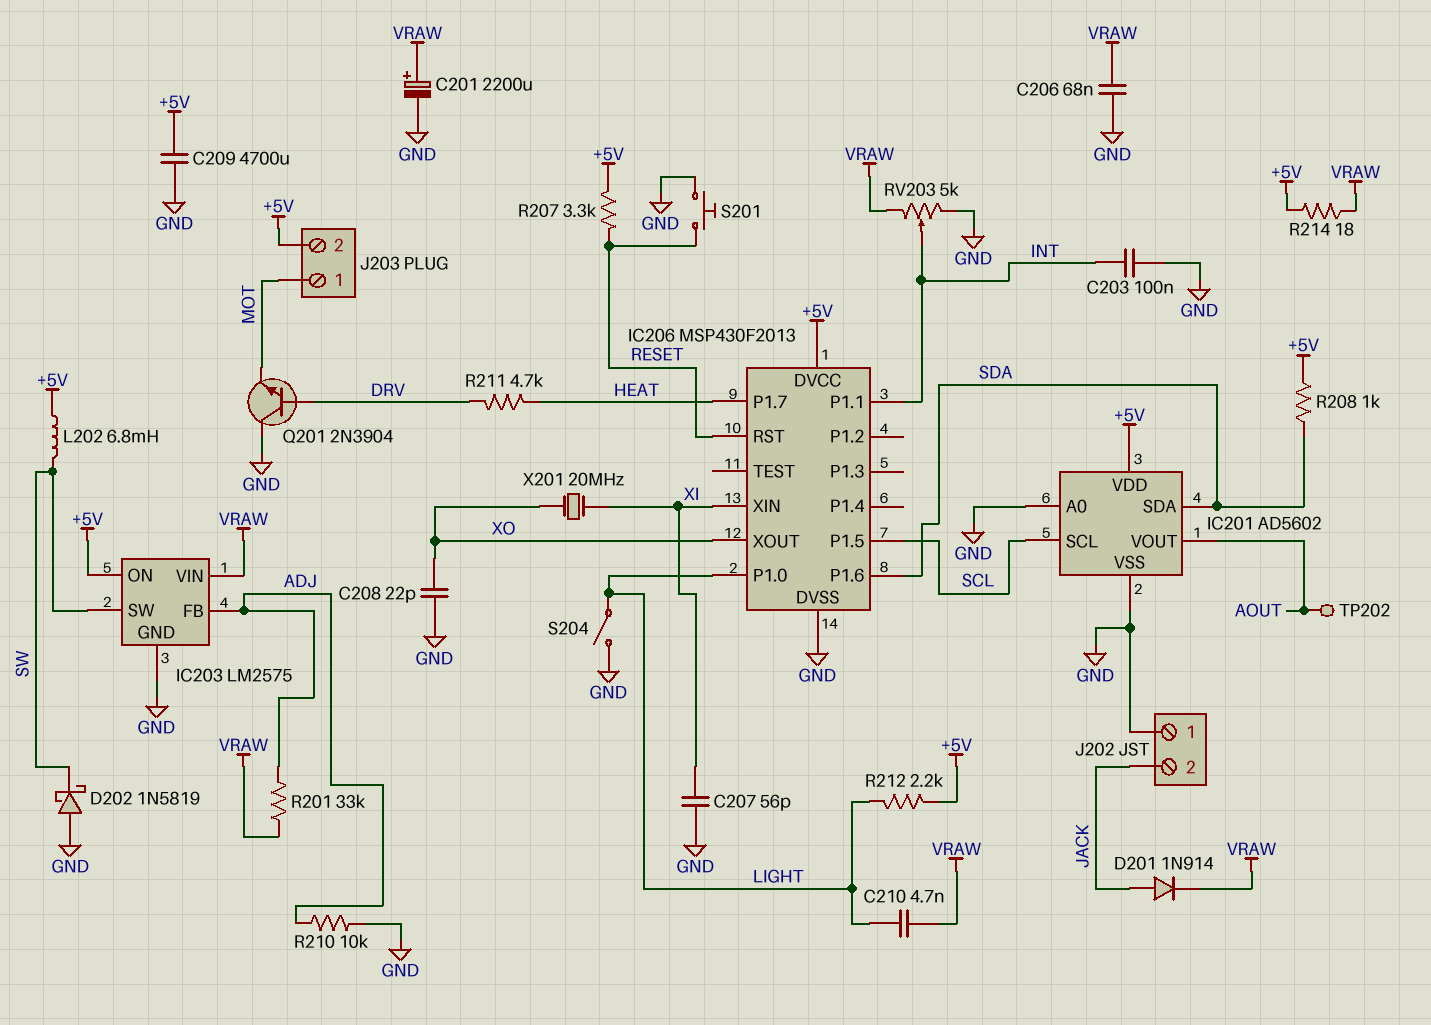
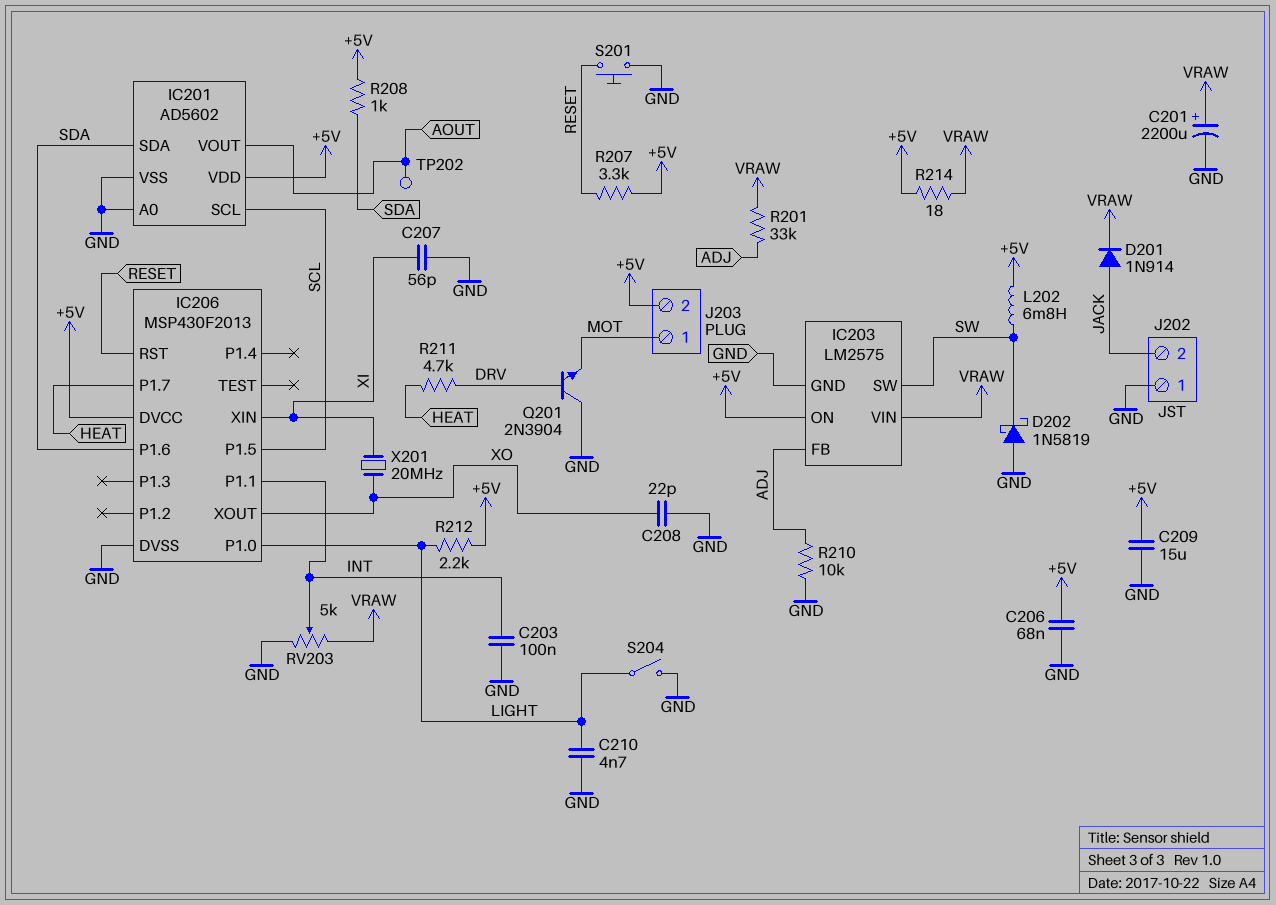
C206: 68nF (GND, VRAW) -> 68nF (+5V, GND)
C209: 4700uF (+5V, GND) -> 15uF (+5V, GND)
C210: 4.7nF (LIGHT, VRAW) -> 4.7nF (GND, LIGHT)

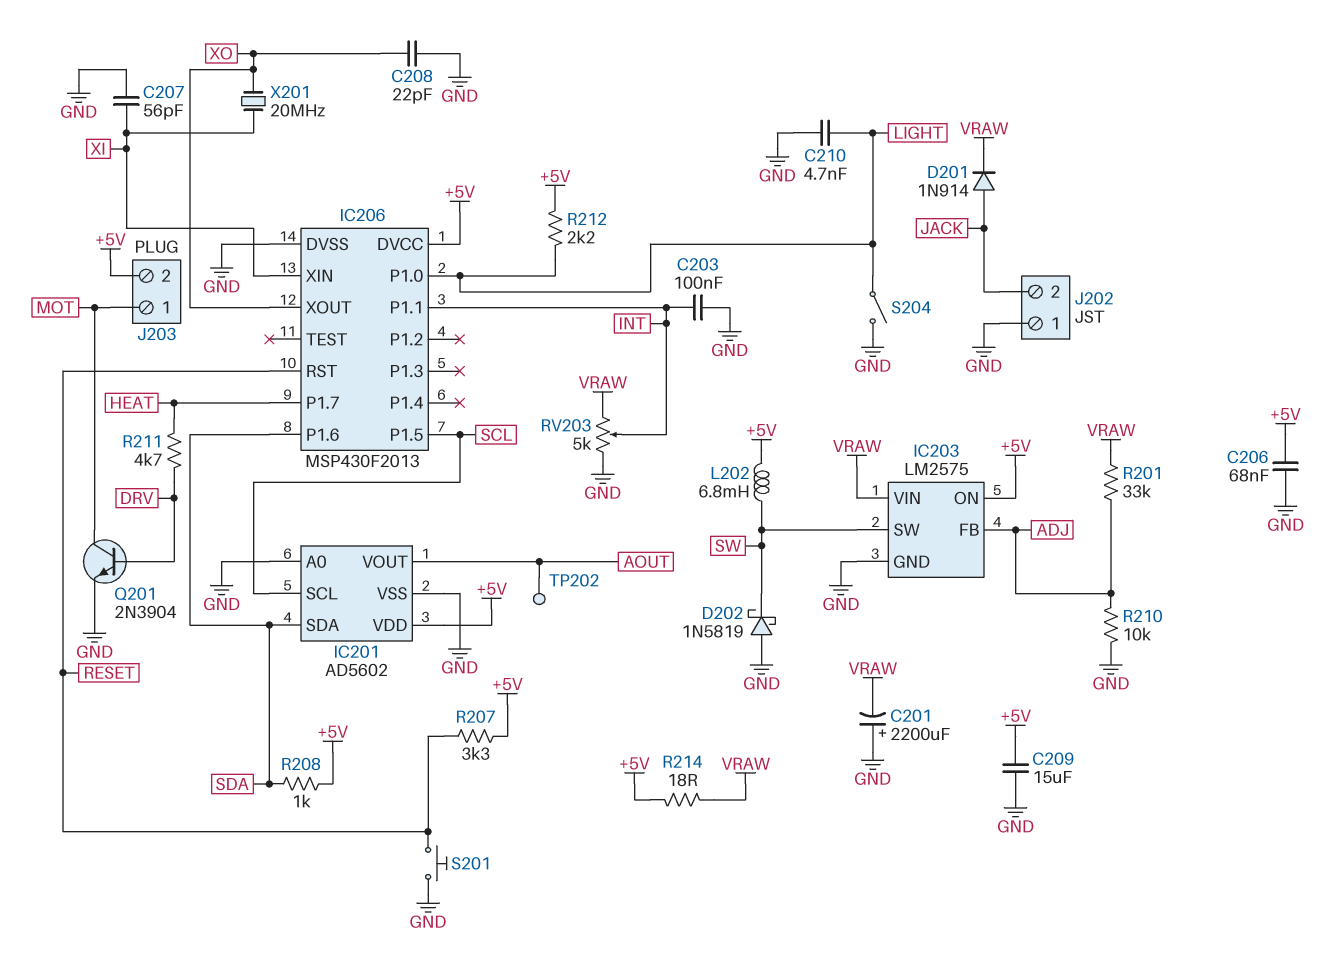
C201: 2200uF (plus VRAW, minus GND) -> 2200uF (plus GND, minus VRAW)
Q201: NPN 2N3904 (B DRV, C GND, E MOT) -> NPN 2N3904 (B DRV, C MOT, E GND)

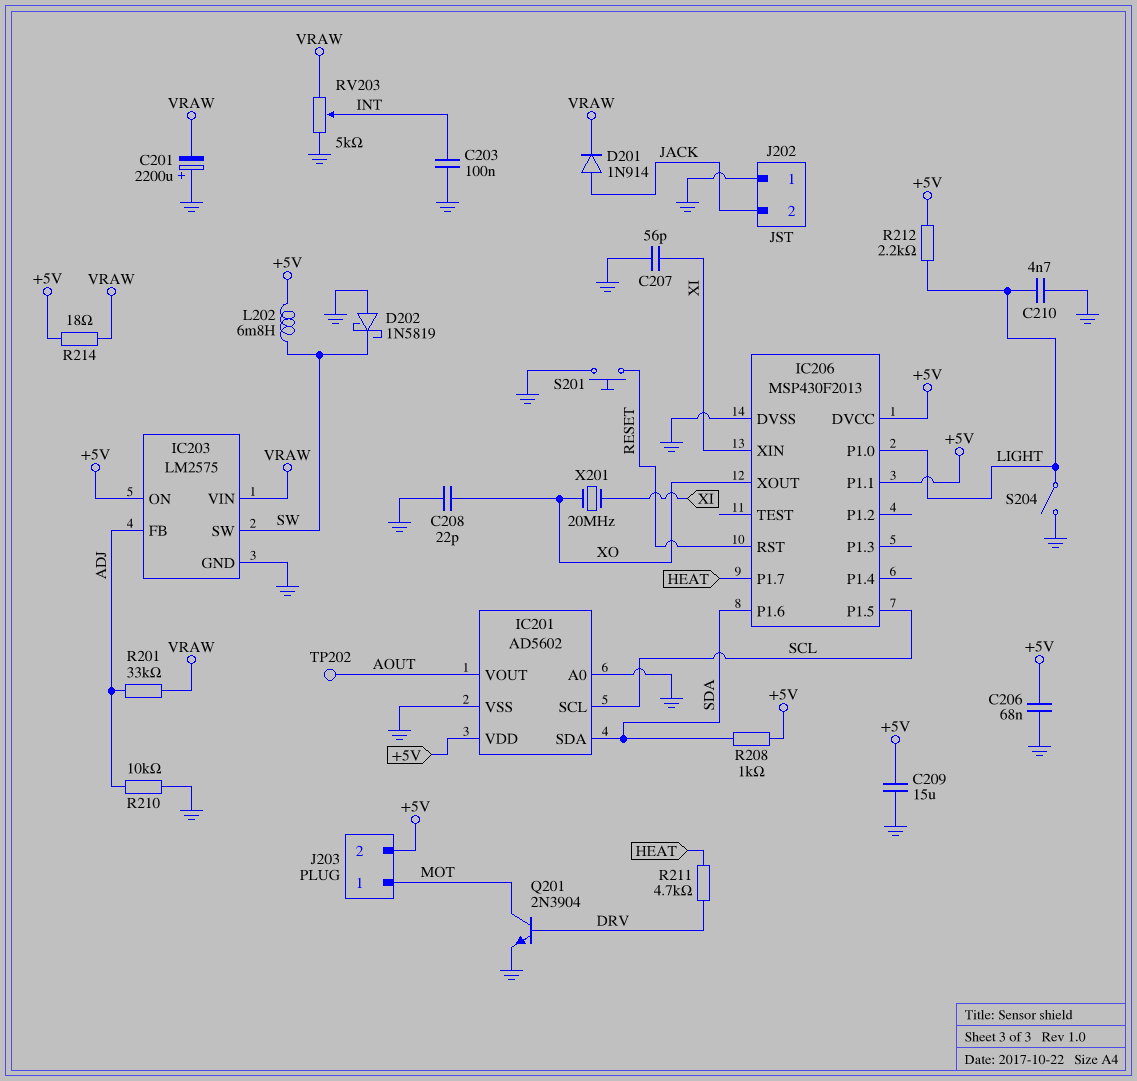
IC206 pin P1.1: INT -> +5V
R207: 3.3k (+5V, RESET) -> none

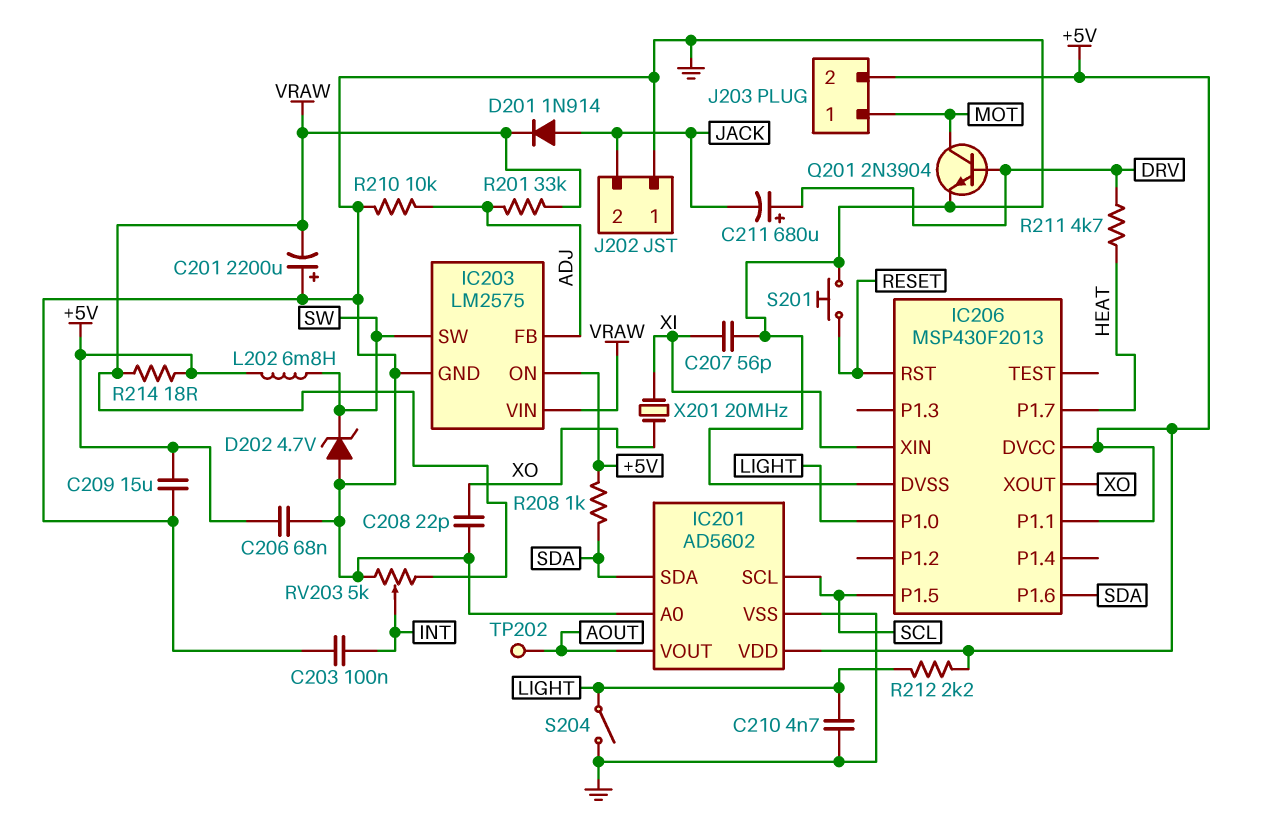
C211: none -> 680uF (plus DRV, minus JACK)
D202: schottky 1N5819 (A GND, K SW) -> zener 4.7V (A GND, K SW)

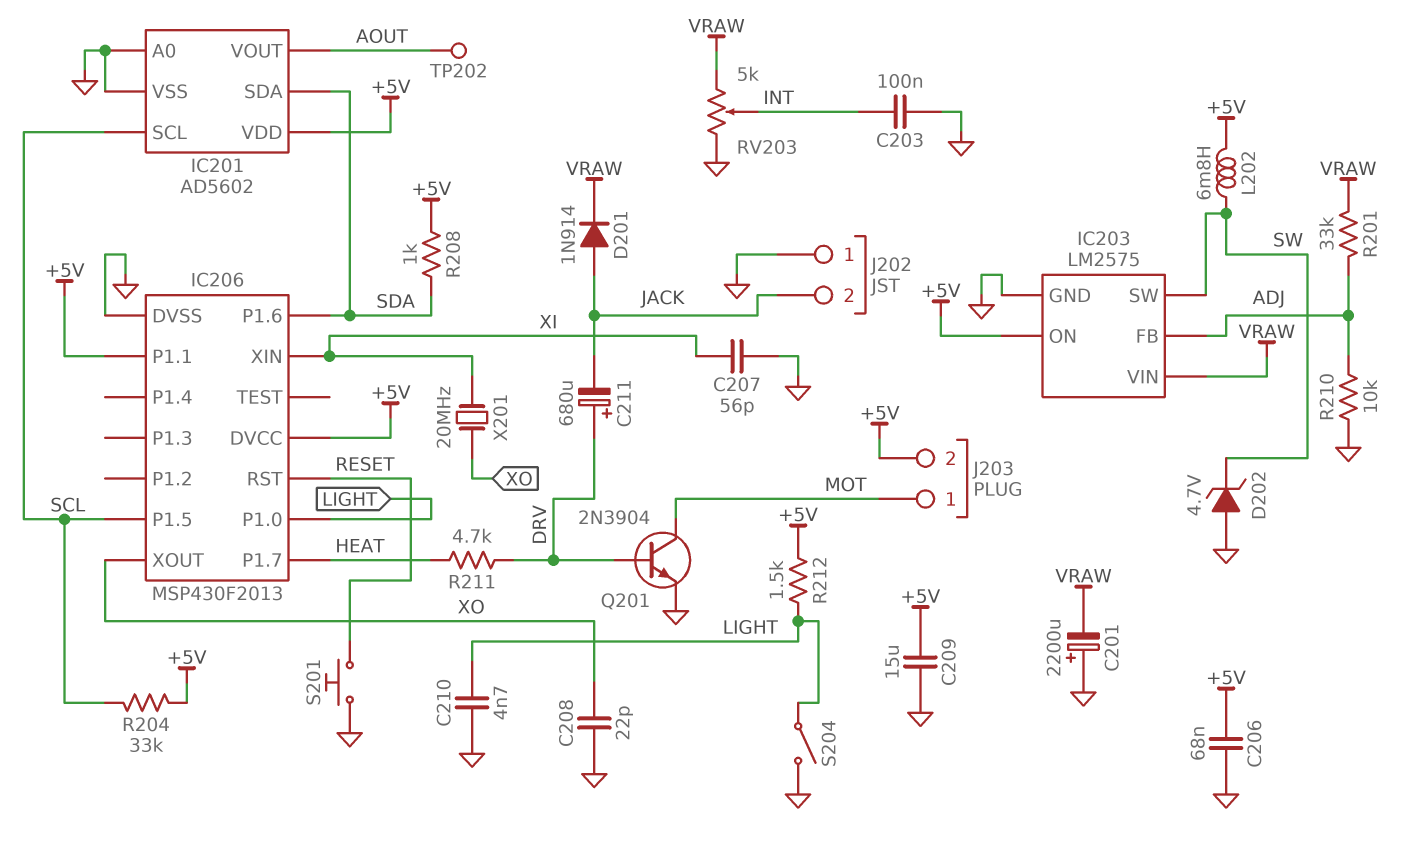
R204: none -> 33k (+5V, SCL)
R212: 2.2k (+5V, LIGHT) -> 1.5k (+5V, LIGHT)
R214: 18 (+5V, VRAW) -> none

